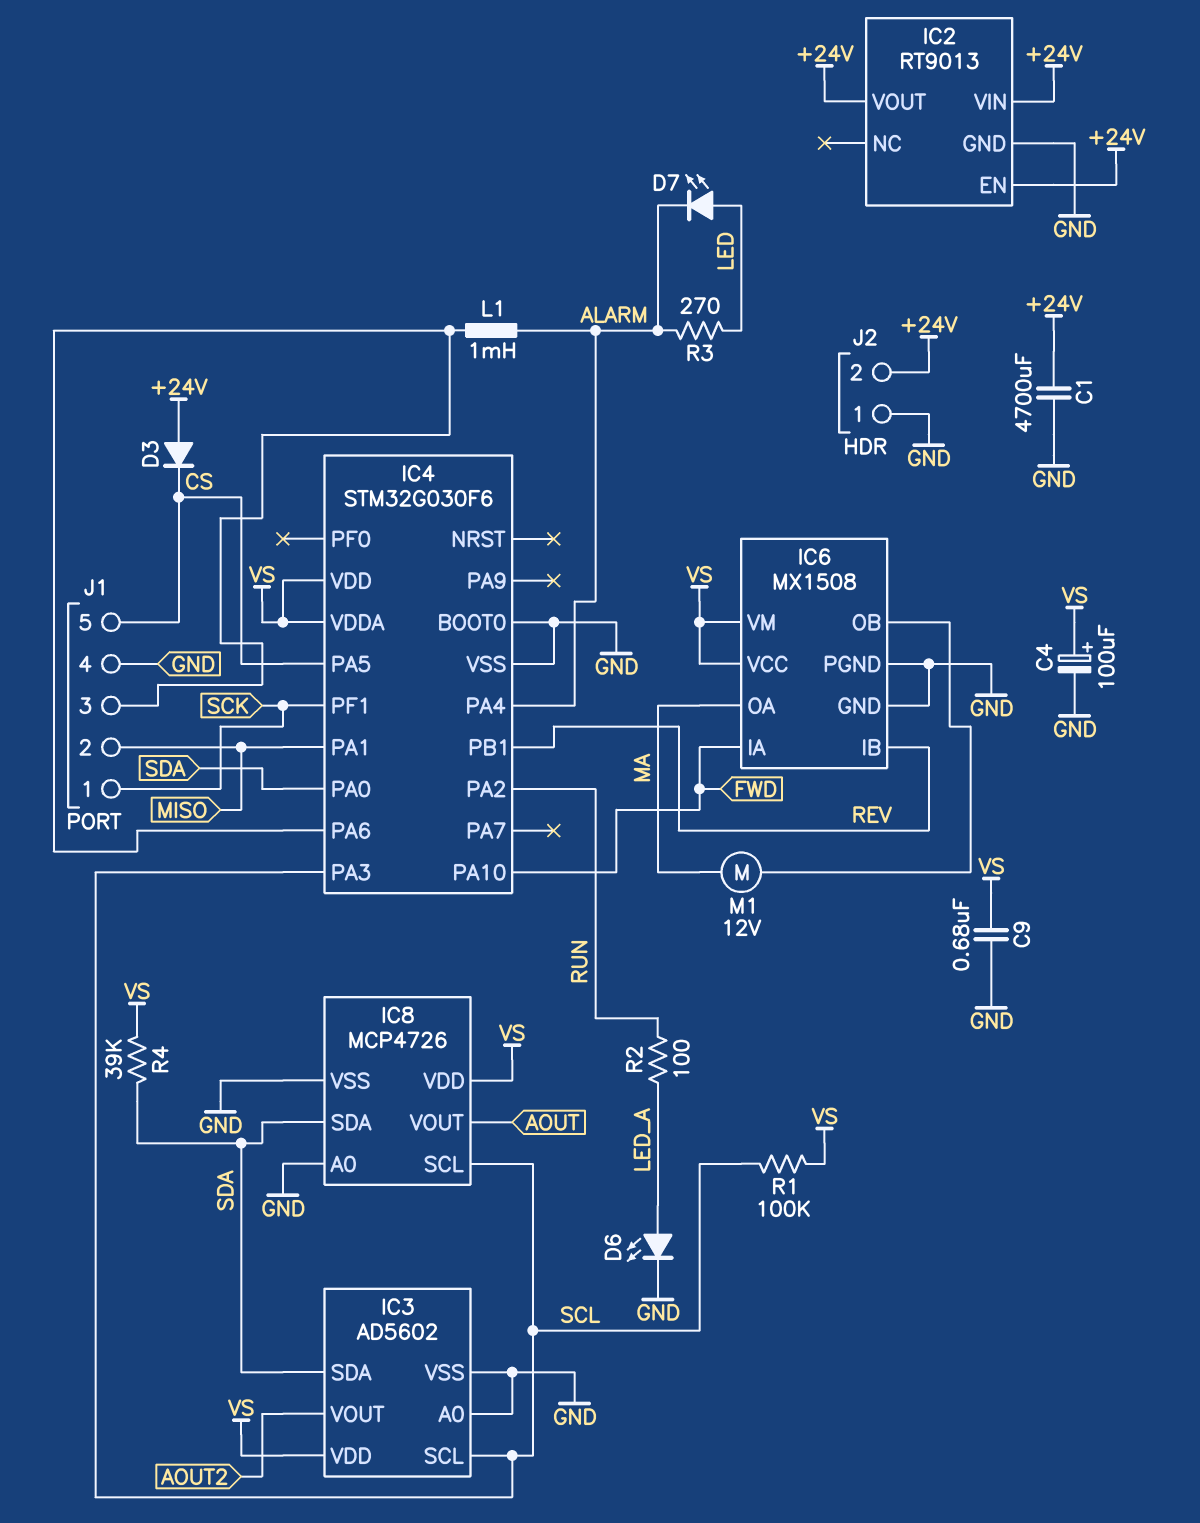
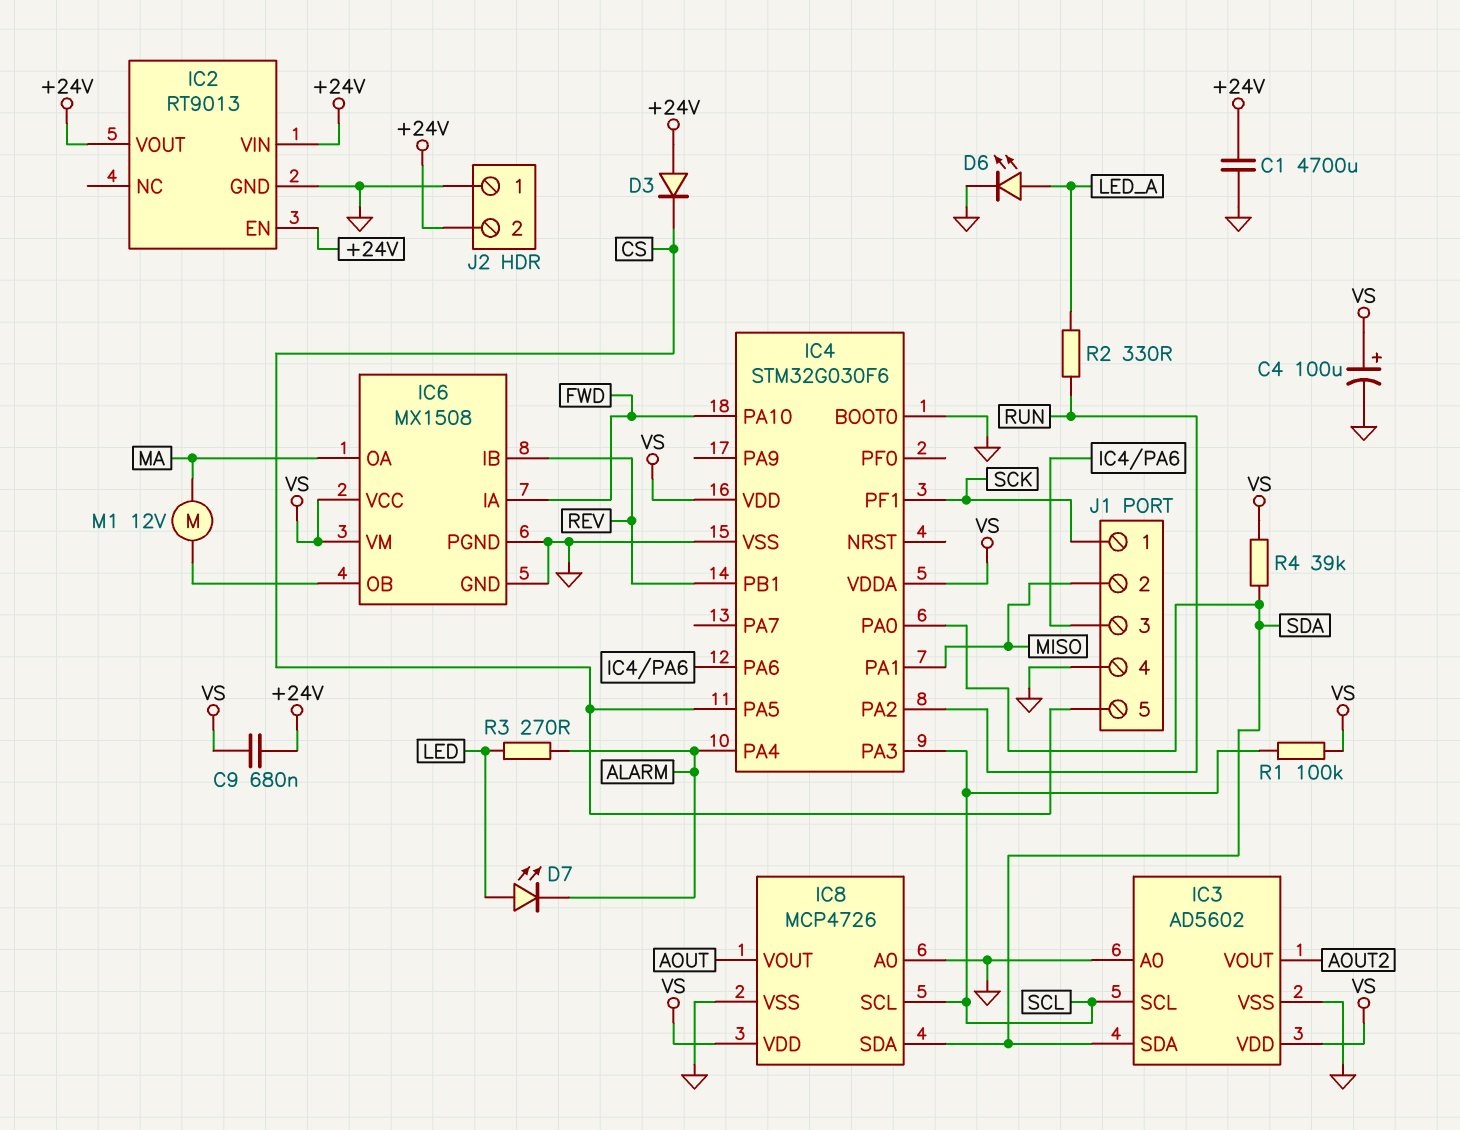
C9: 680nF (GND, VS) -> 680nF (+24V, VS)
L1: 1mH (ALARM, IC4/PA6) -> none
R2: 100 (LED_A, RUN) -> 330 (LED_A, RUN)

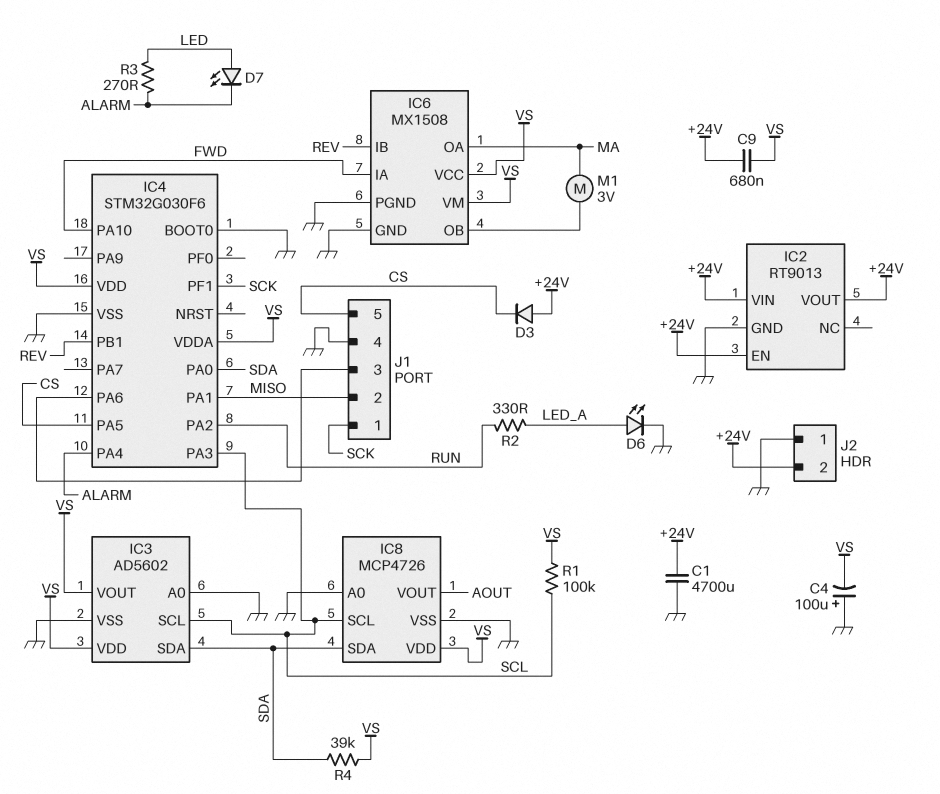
C4: 100uF (plus VS, minus GND) -> 100uF (plus GND, minus VS)
IC3 pin VOUT: AOUT2 -> VS
M1: motor 12V (IC6/OB, MA) -> motor 3V (IC6/OB, MA)

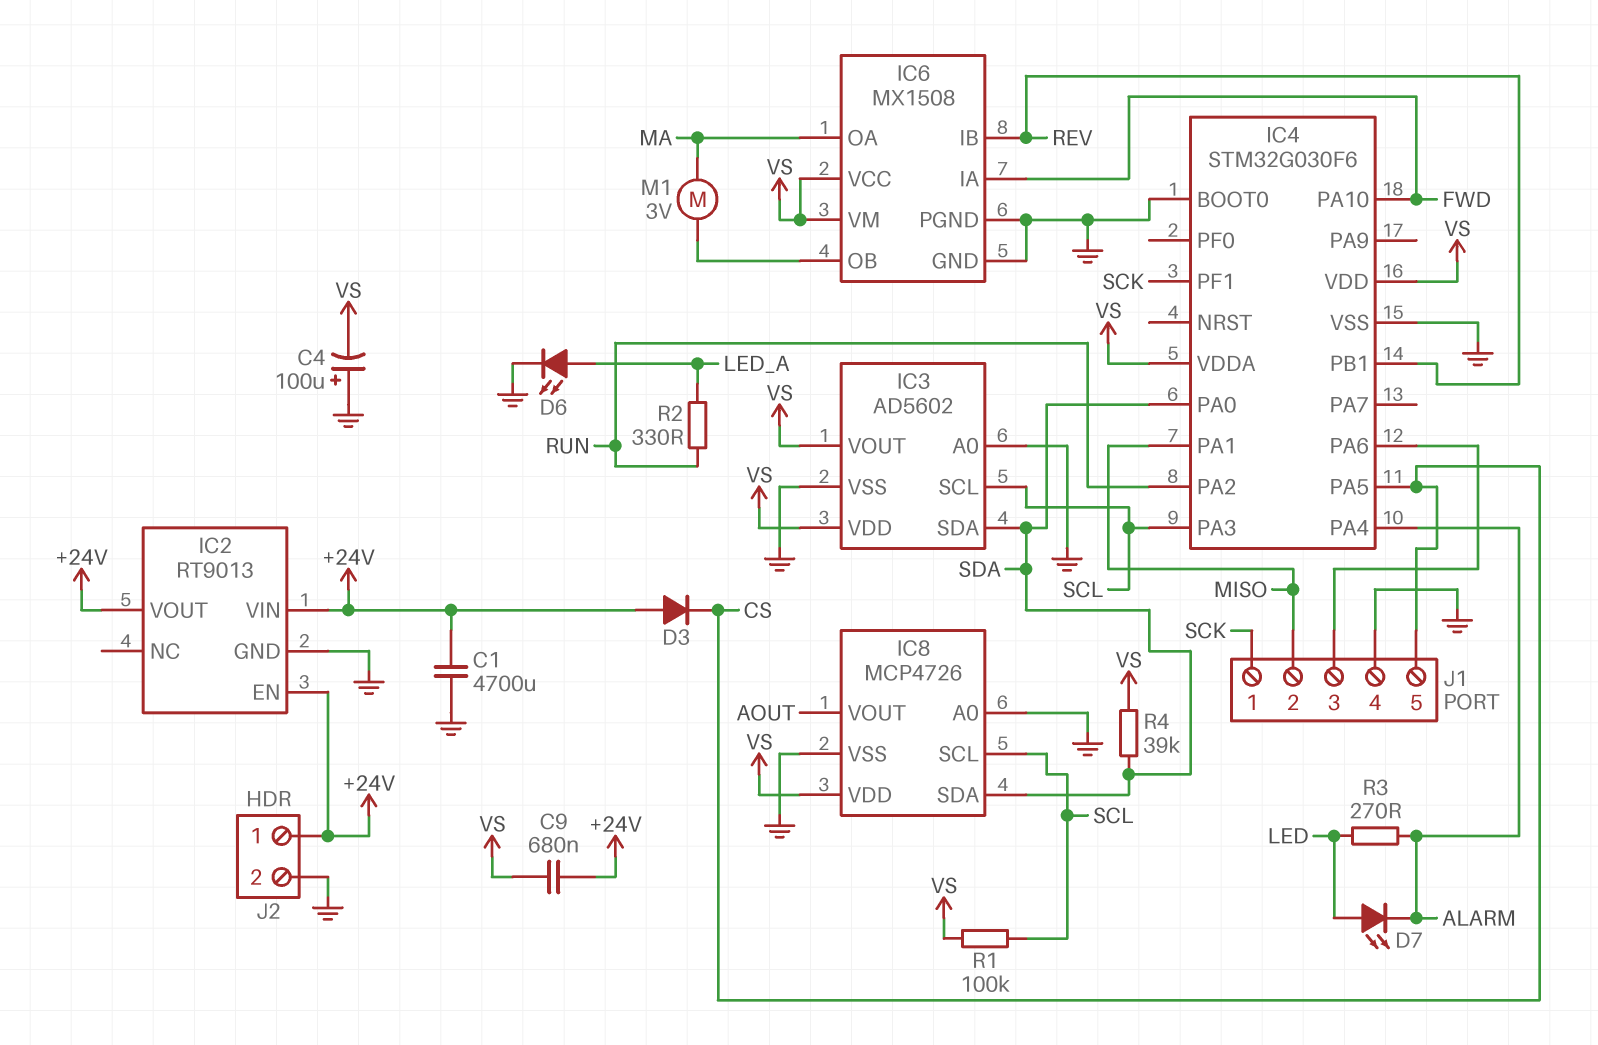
J2 pin 1: GND -> +24V
J2 pin 2: +24V -> GND

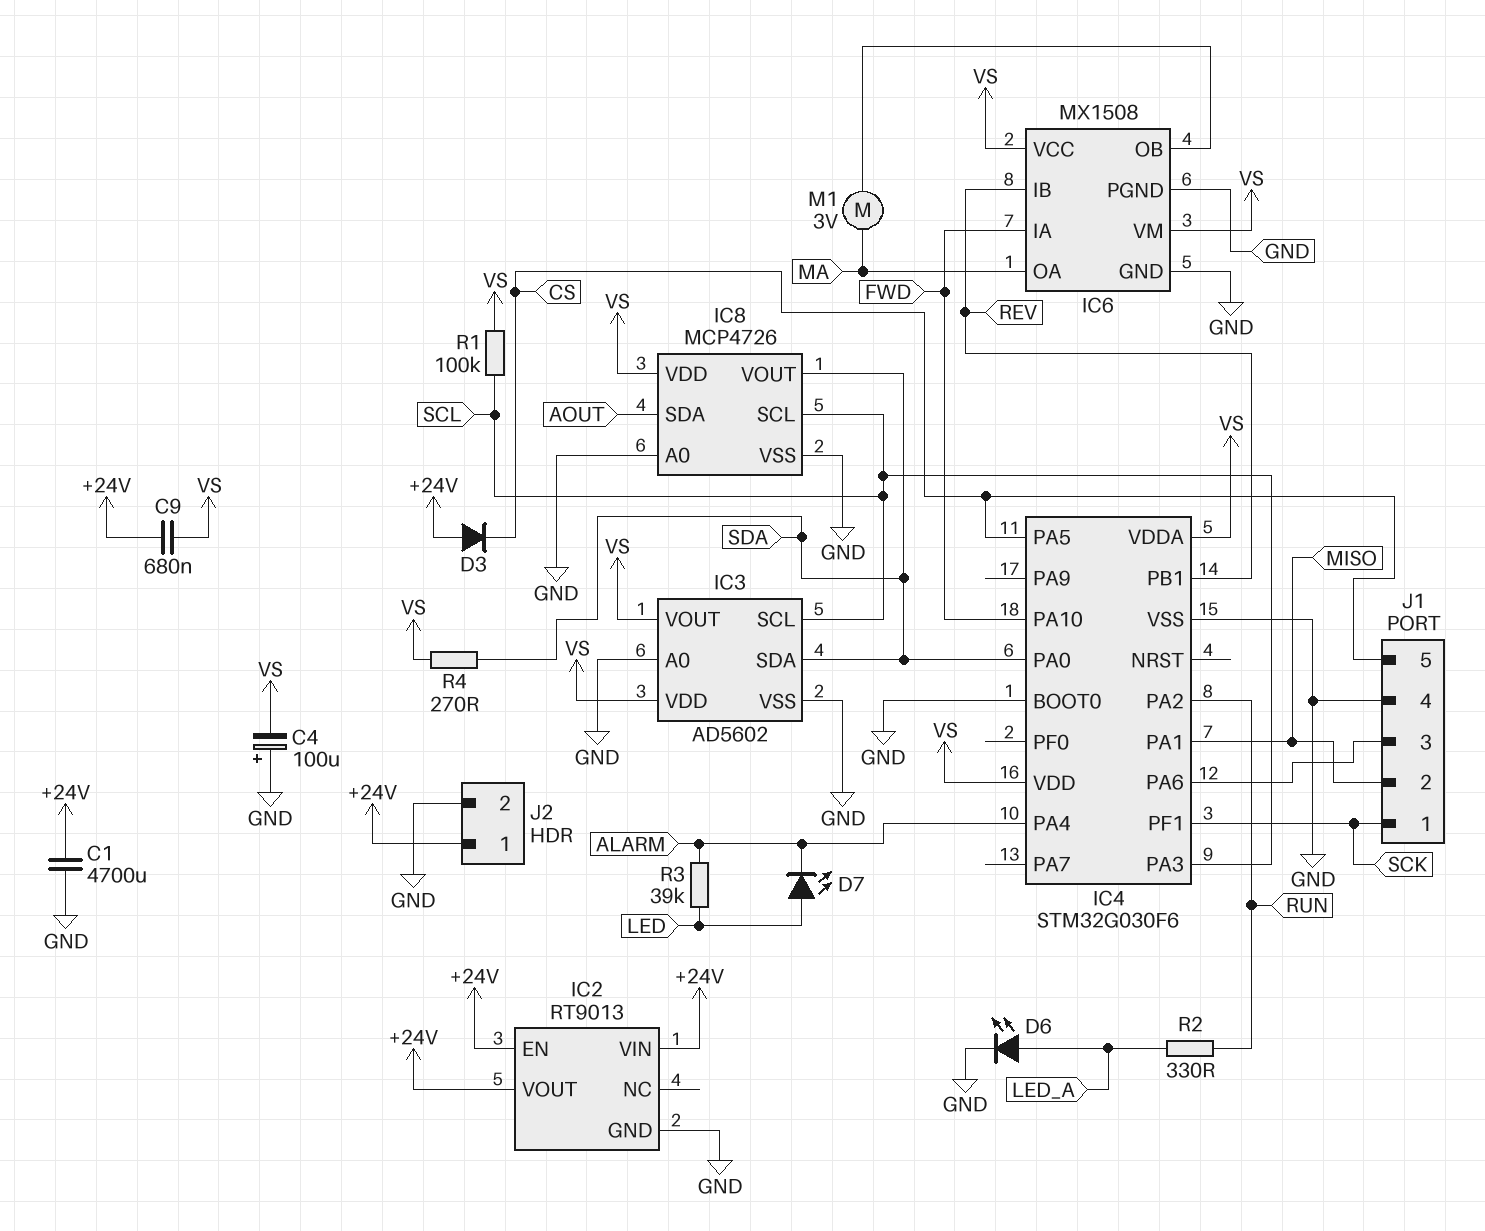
IC8 pin SDA: SDA -> AOUT
IC8 pin VOUT: AOUT -> SDA
R3: 270 (ALARM, LED) -> 39k (ALARM, LED)
R4: 39k (SDA, VS) -> 270 (SDA, VS)

